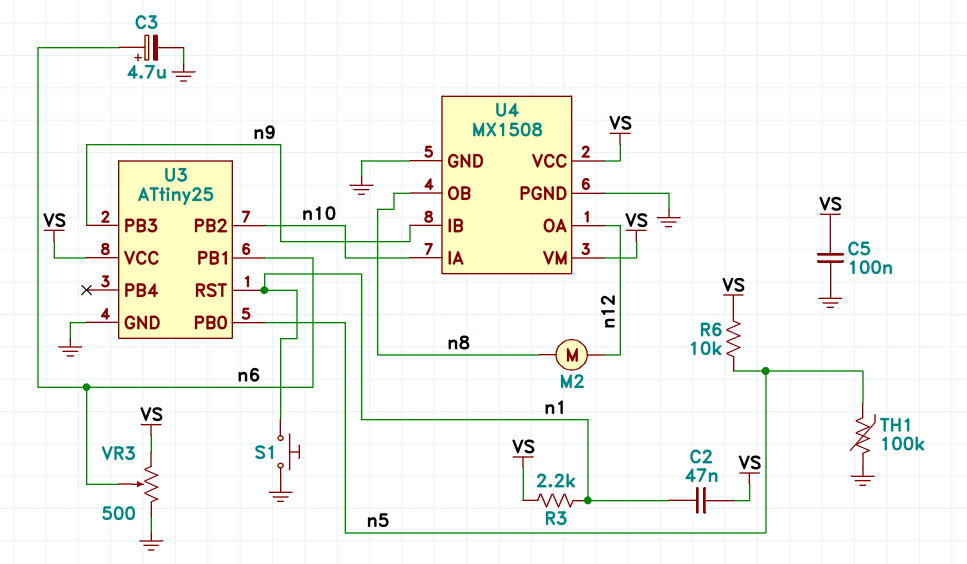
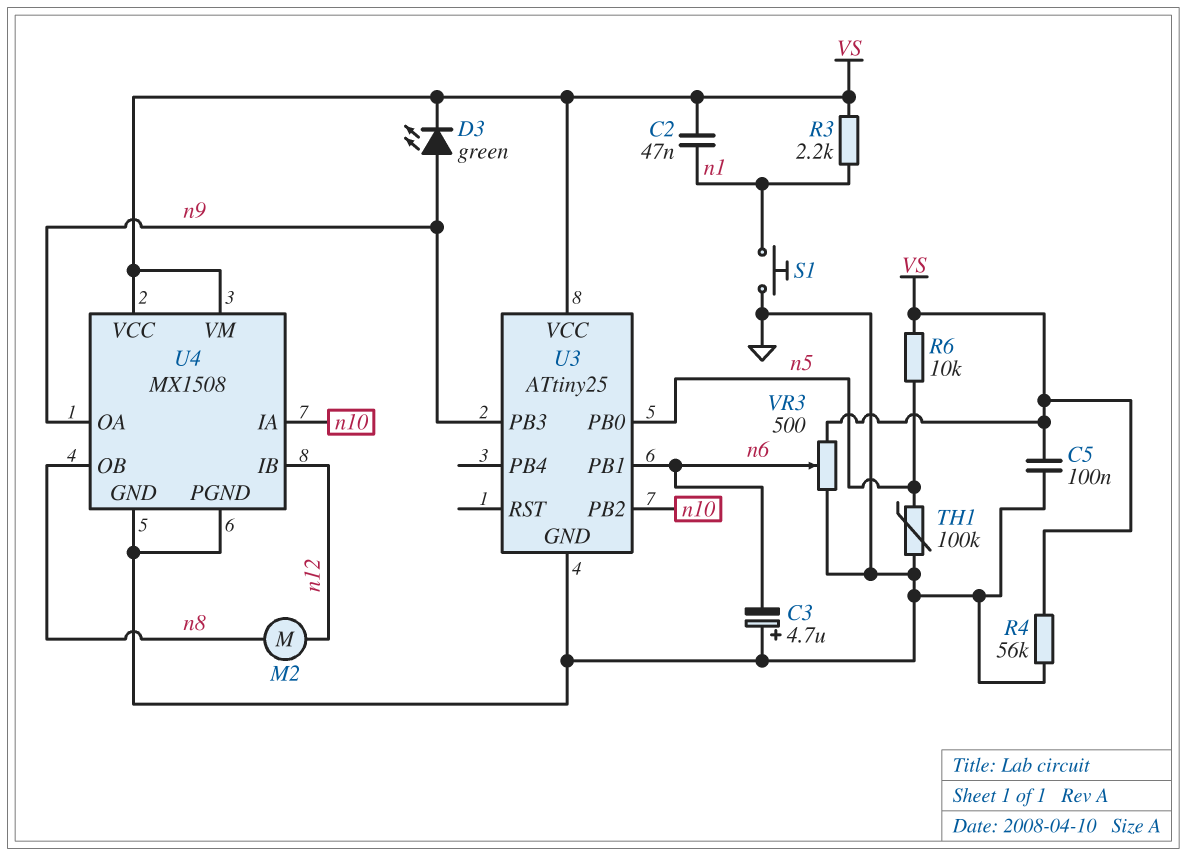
C3: 4.7uF (plus n6, minus GND) -> 4.7uF (plus GND, minus n6)
D3: none -> LED green (A n9, K VS)
R4: none -> 56k (GND, VS)
U3 pin RST: n1 -> none
U4 pin IB: n9 -> n12
U4 pin OA: n12 -> n9

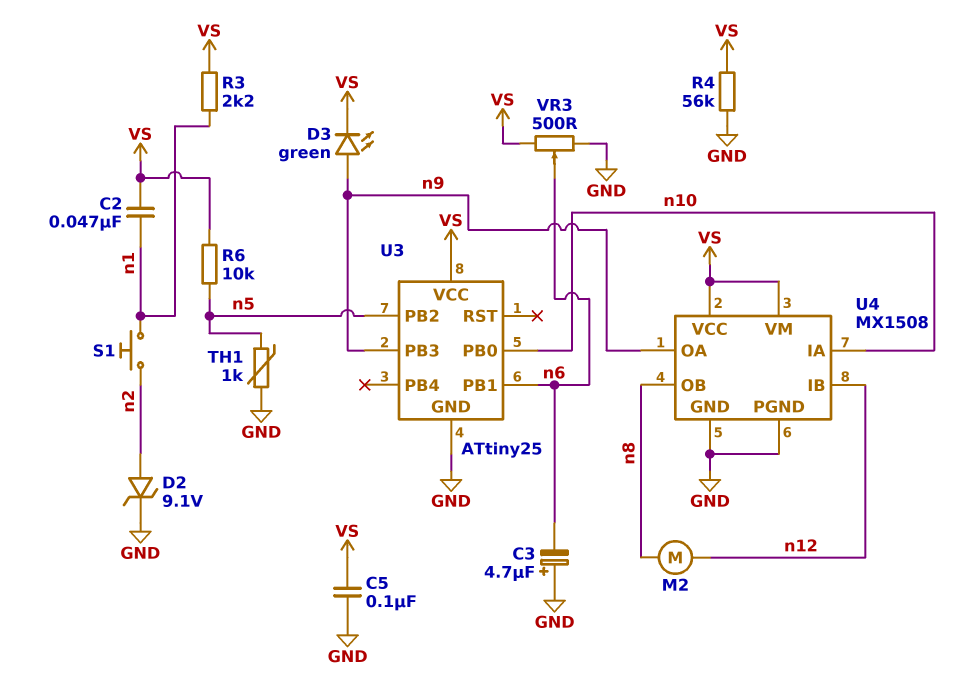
D2: none -> zener 9.1V (A n2, K GND)
S1: button (GND, n1) -> button (n1, n2)
TH1: 100k (GND, n5) -> 1k (GND, n5)
U3 pin PB0: n5 -> n10
U3 pin PB2: n10 -> n5

